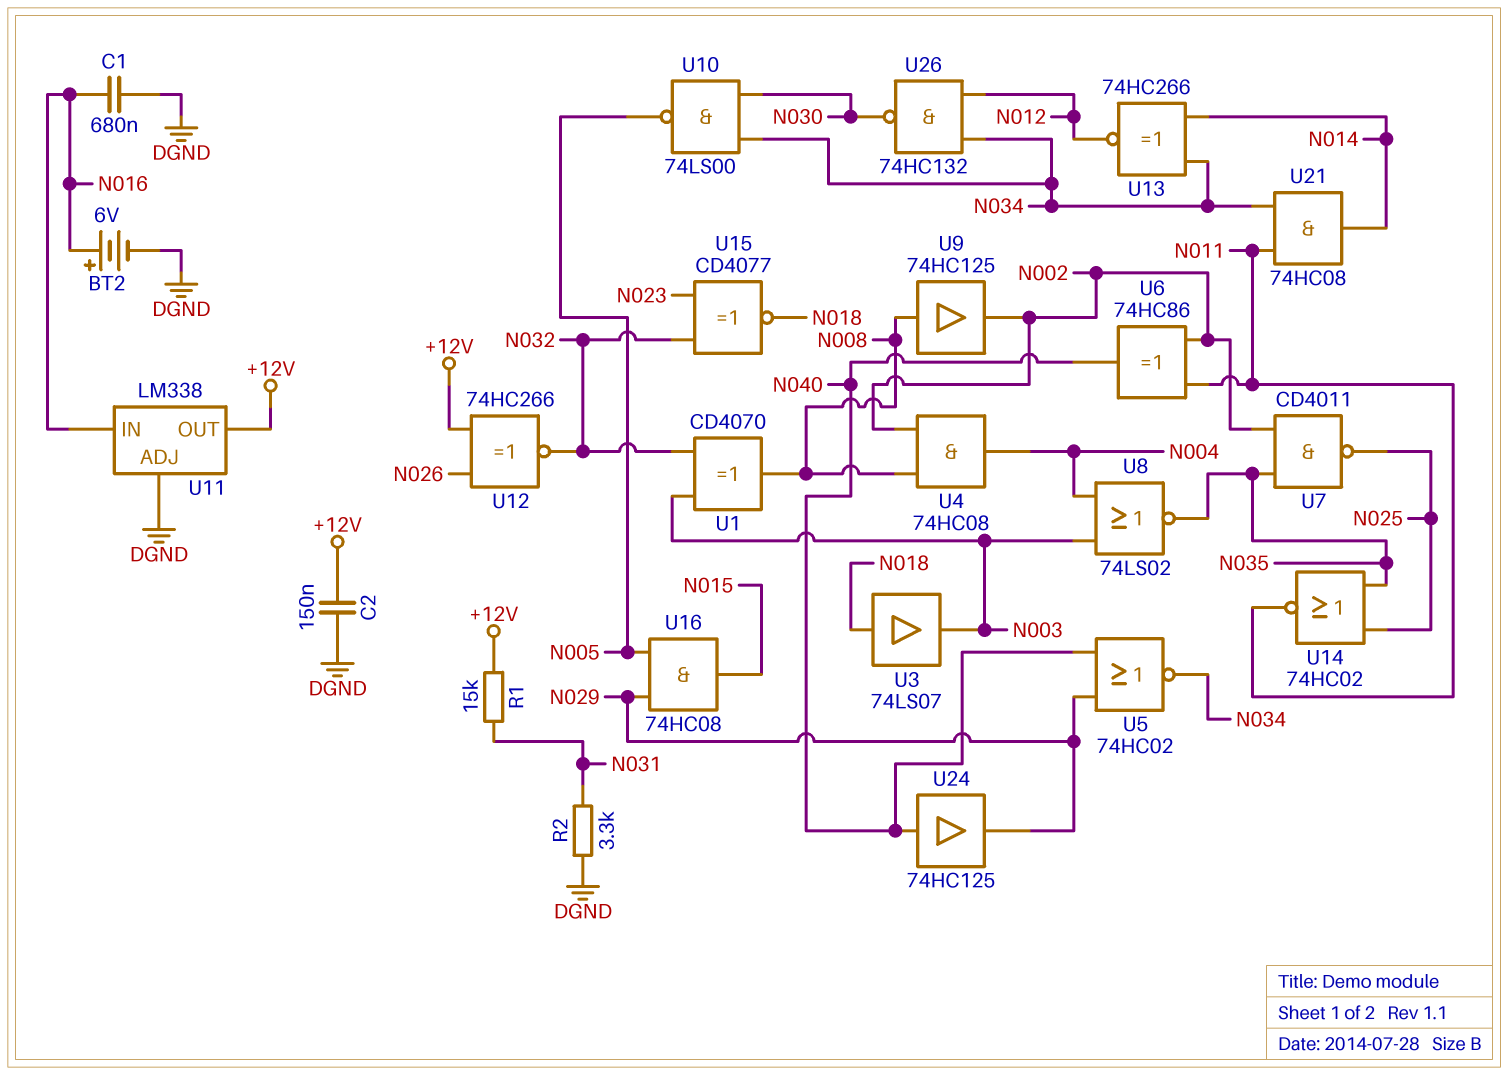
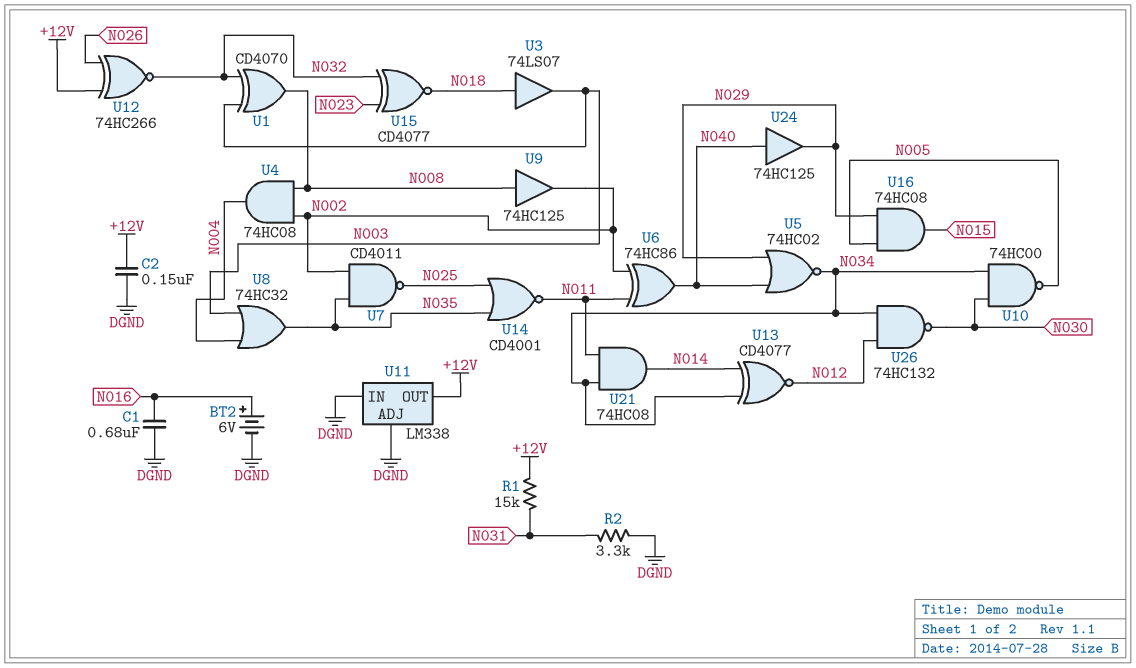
U8: NOR 74LS02 (in N003, in N004, out N035) -> OR 74HC32 (in N003, in N004, out N035)
U10: NAND 74LS00 (in N030, in N034, out N005) -> NAND 74HC00 (in N030, in N034, out N005)
U11 pin IN: N016 -> DGND
U13: XNOR 74HC266 (in N014, in N034, out N012) -> XNOR CD4077 (in N014, in N034, out N012)
U14: NOR 74HC02 (in N025, in N035, out N011) -> NOR CD4001 (in N025, in N035, out N011)

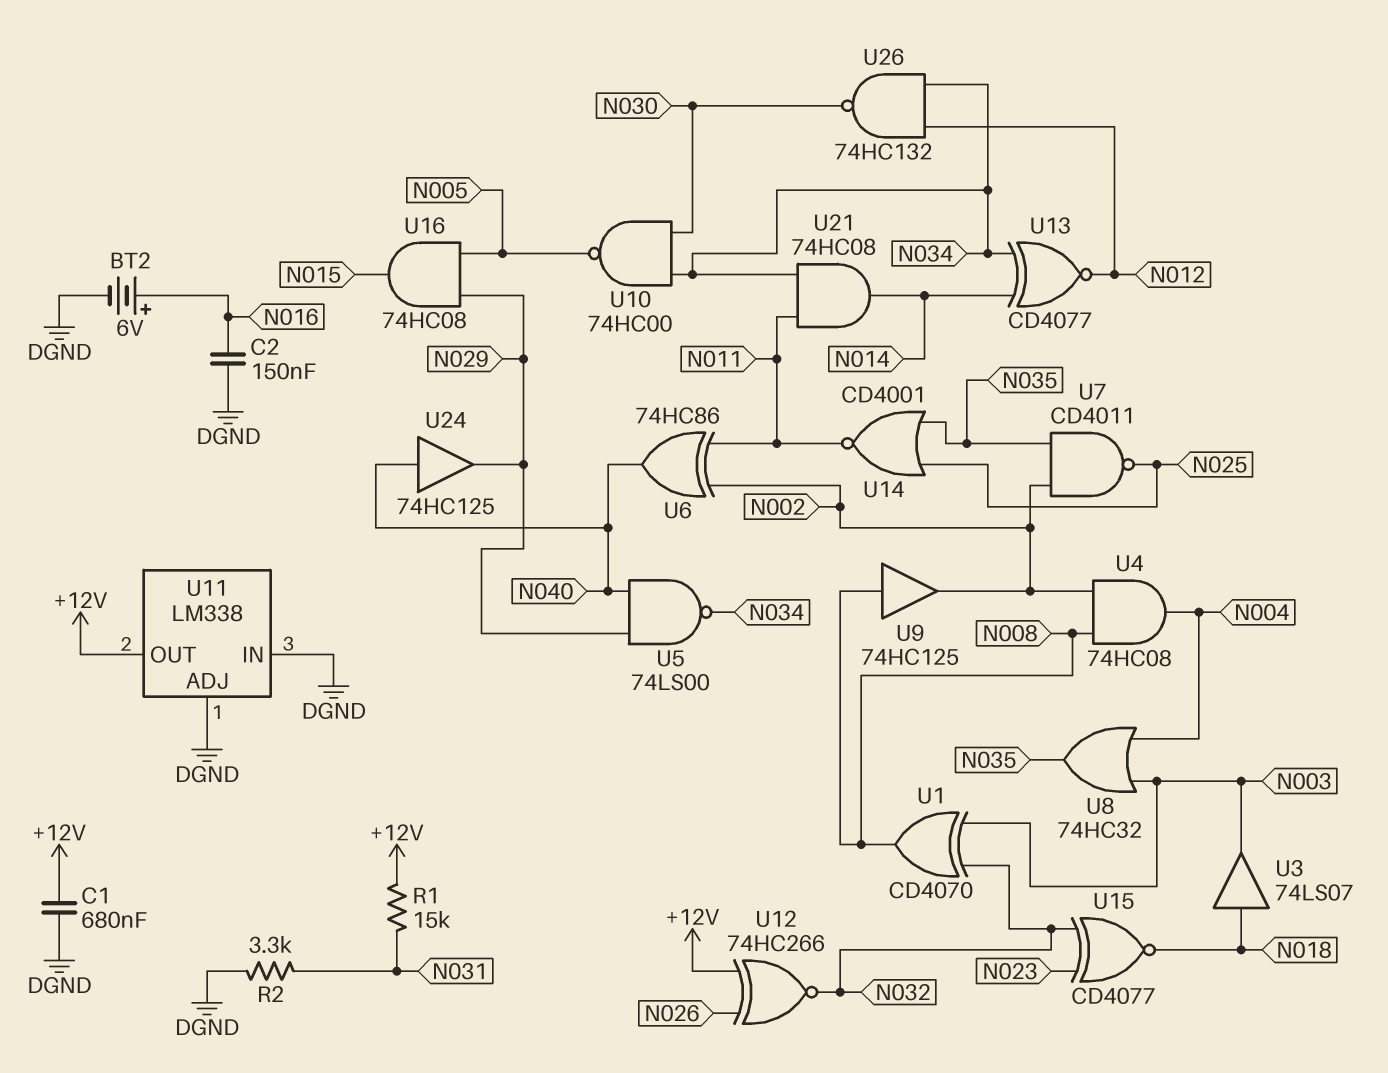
C1: 680nF (DGND, N016) -> 680nF (+12V, DGND)
C2: 150nF (+12V, DGND) -> 150nF (DGND, N016)
U5: NOR 74HC02 (in N029, in N040, out N034) -> NAND 74LS00 (in N029, in N040, out N034)

